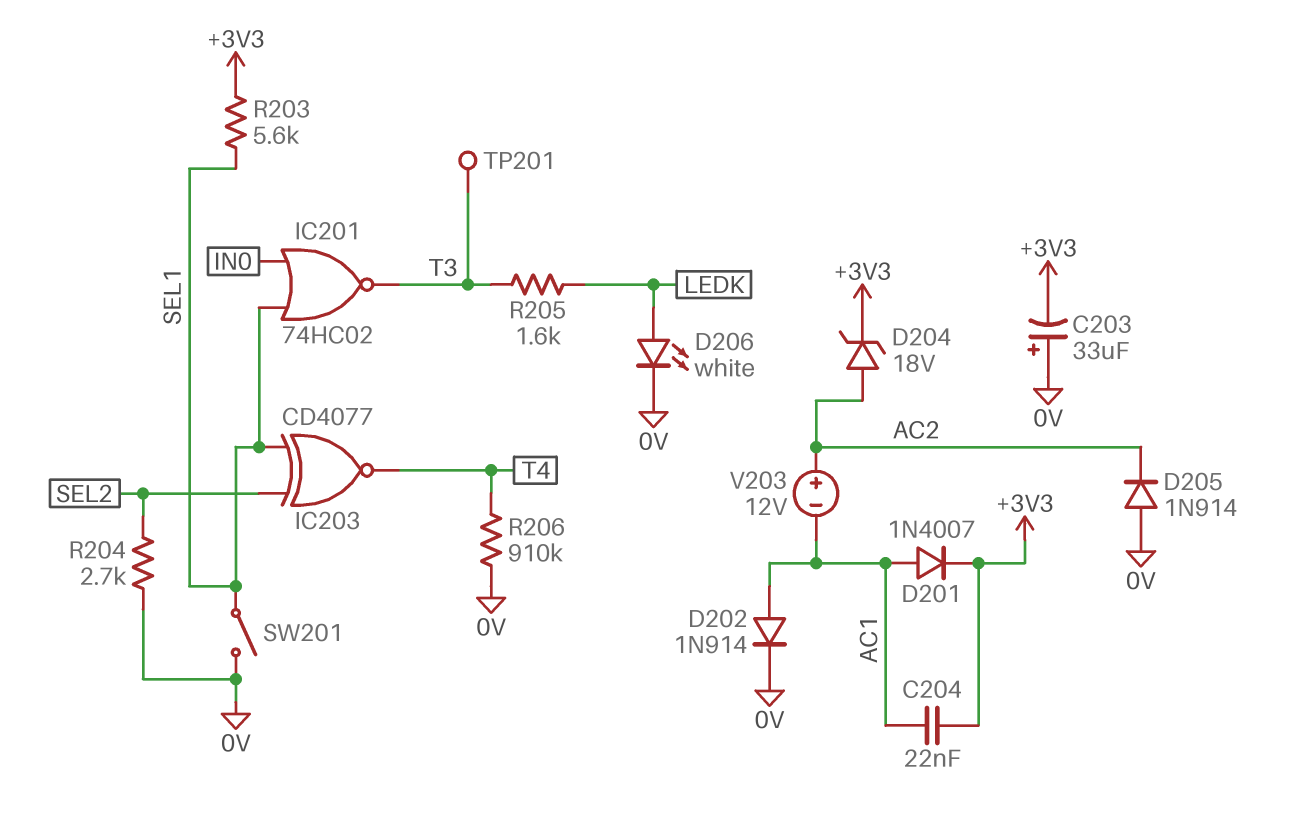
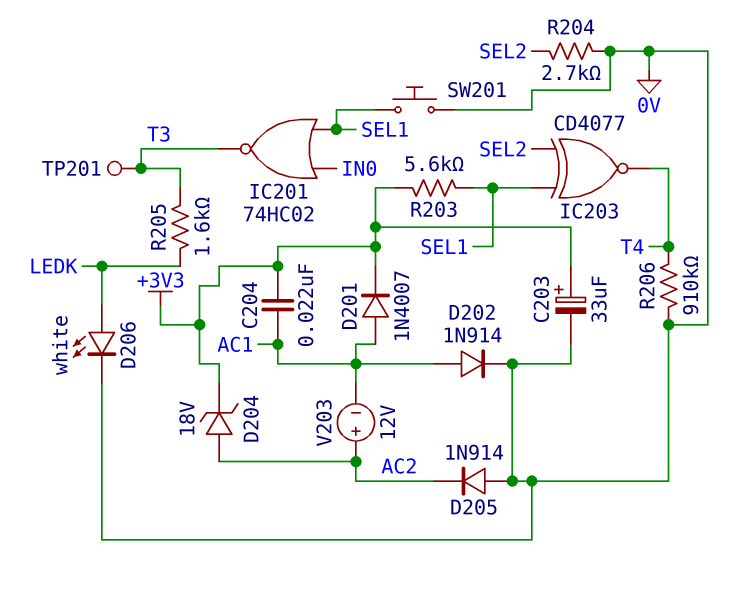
C203: 33uF (plus 0V, minus +3V3) -> 33uF (plus +3V3, minus 0V)
SW201: switch (0V, SEL1) -> button (0V, SEL1)

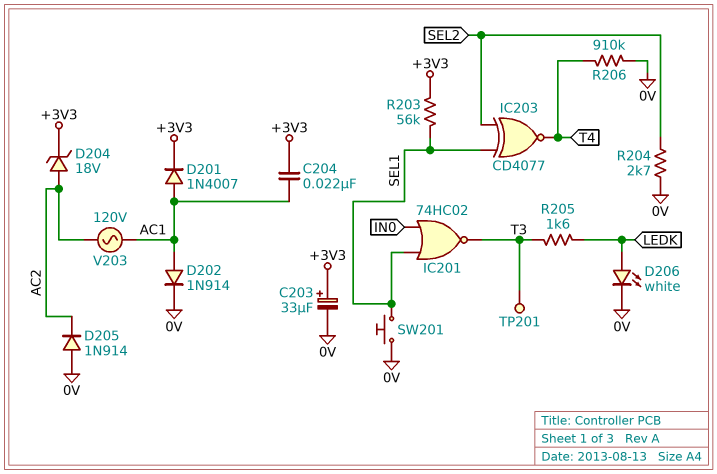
R203: 5.6k (+3V3, SEL1) -> 56k (+3V3, SEL1)
V203: 12V (plus AC2, minus AC1) -> AC 120V (AC1, AC2)

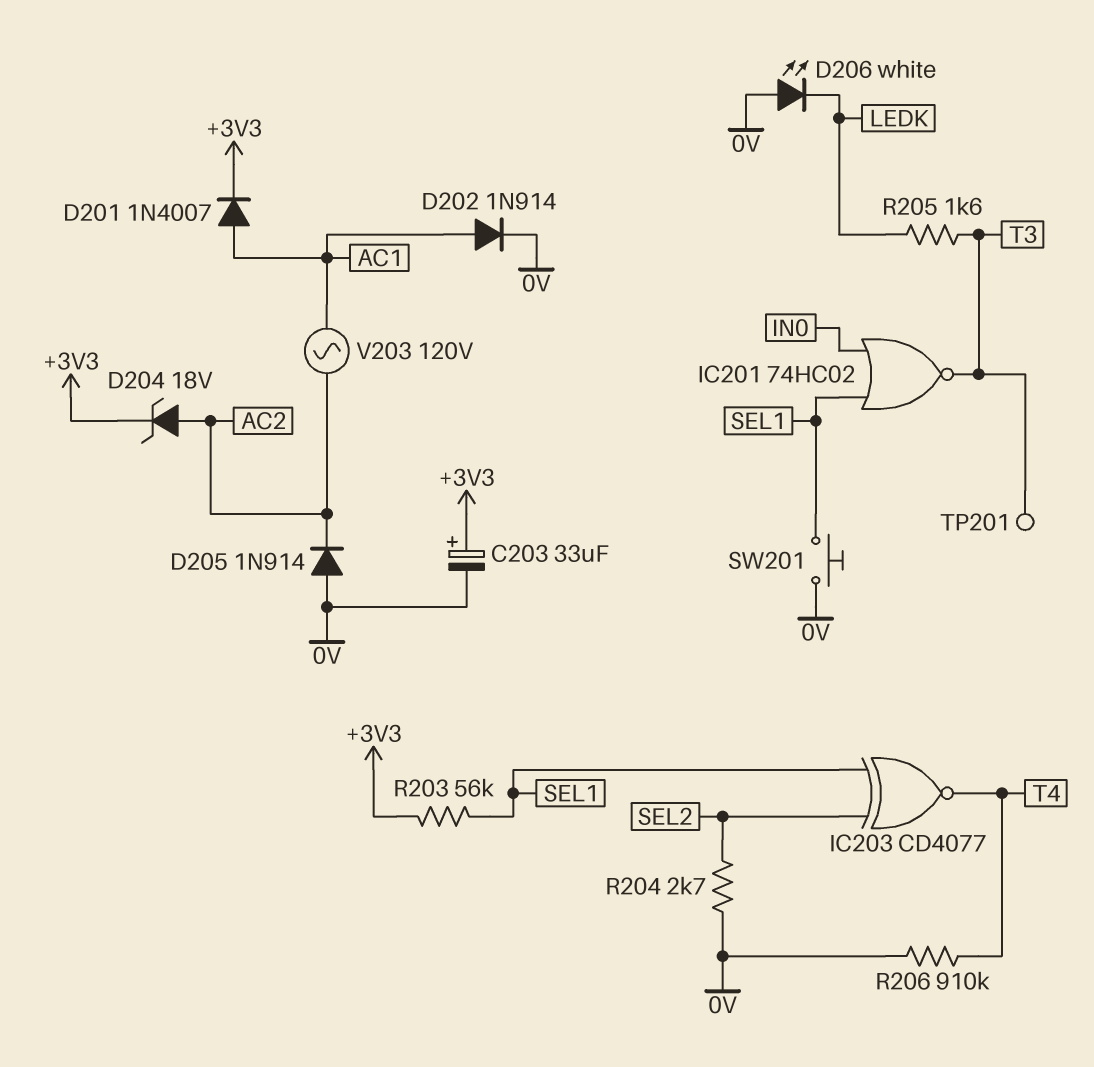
C204: 22nF (+3V3, AC1) -> none
D206: LED white (A LEDK, K 0V) -> LED white (A 0V, K LEDK)

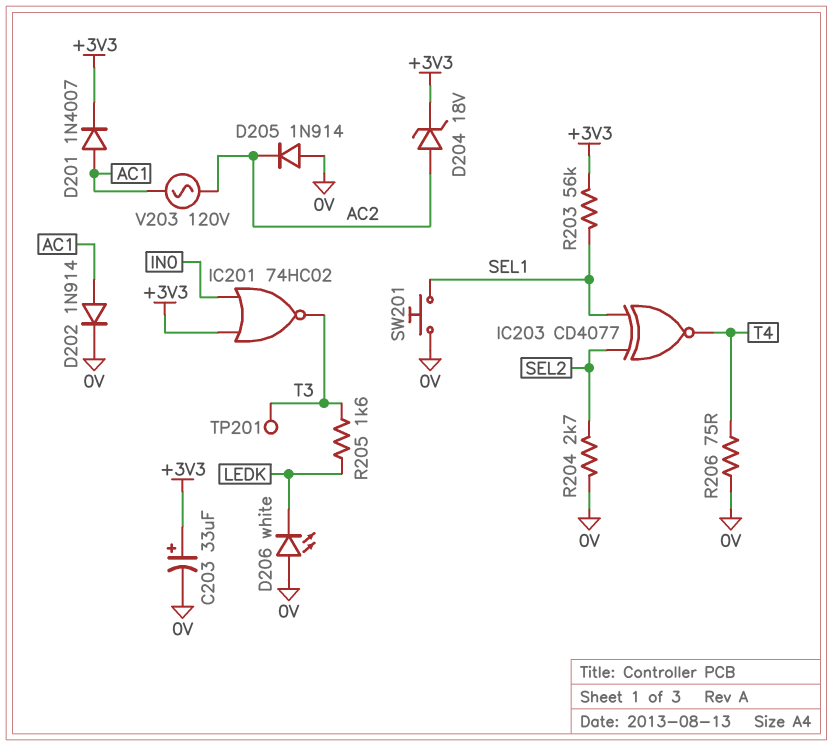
IC201: NOR 74HC02 (in IN0, in SEL1, out T3) -> NOR 74HC02 (in +3V3, in IN0, out T3)
R206: 910k (0V, T4) -> 75 (0V, T4)

